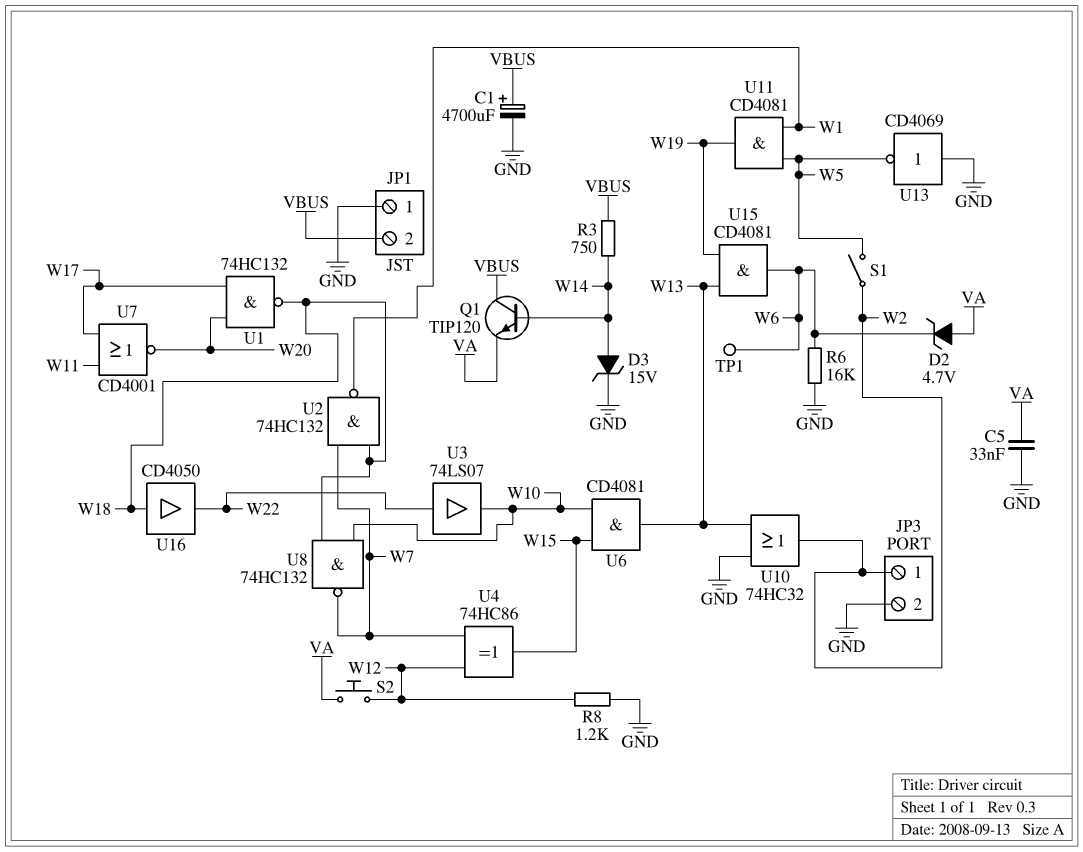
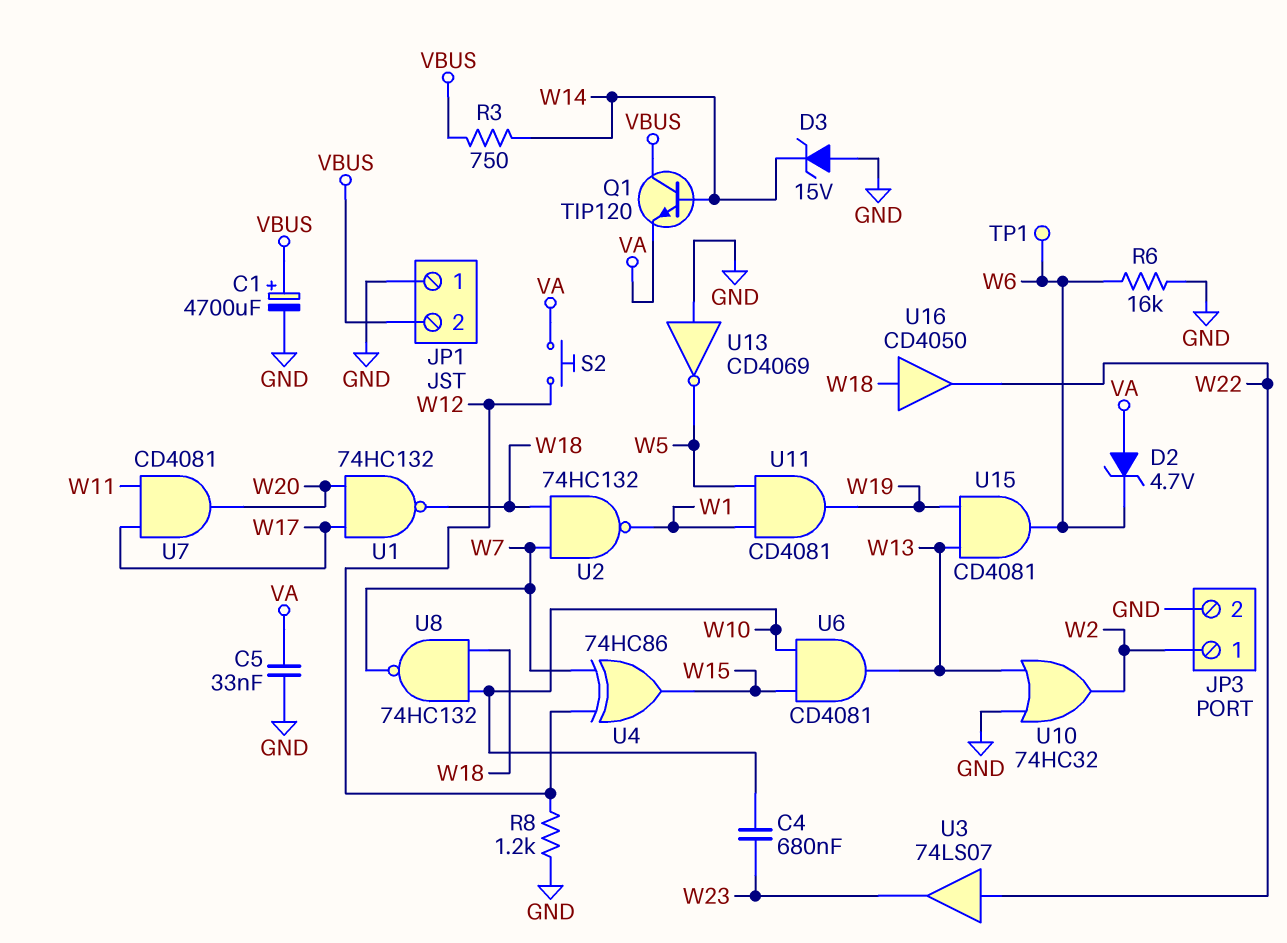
C4: none -> 680nF (W10, W23)
D3: zener 15V (A W14, K GND) -> zener 15V (A GND, K W14)
S1: switch (W2, W5) -> none
U3: buffer 74LS07 (in W22, out W10) -> buffer 74LS07 (in W22, out W23)
U7: NOR CD4001 (in W11, in W17, out W20) -> AND CD4081 (in W11, in W17, out W20)

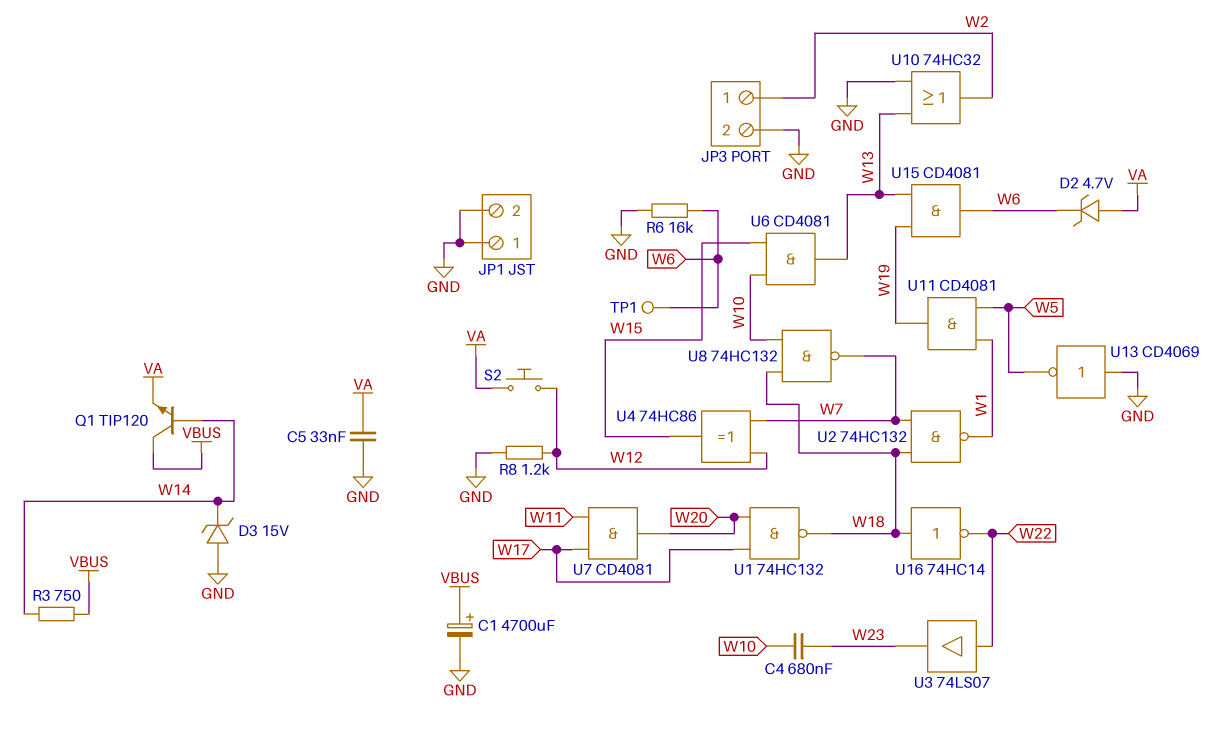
JP1 pin 2: VBUS -> GND
U16: buffer CD4050 (in W18, out W22) -> NOT 74HC14 (in W18, out W22)

